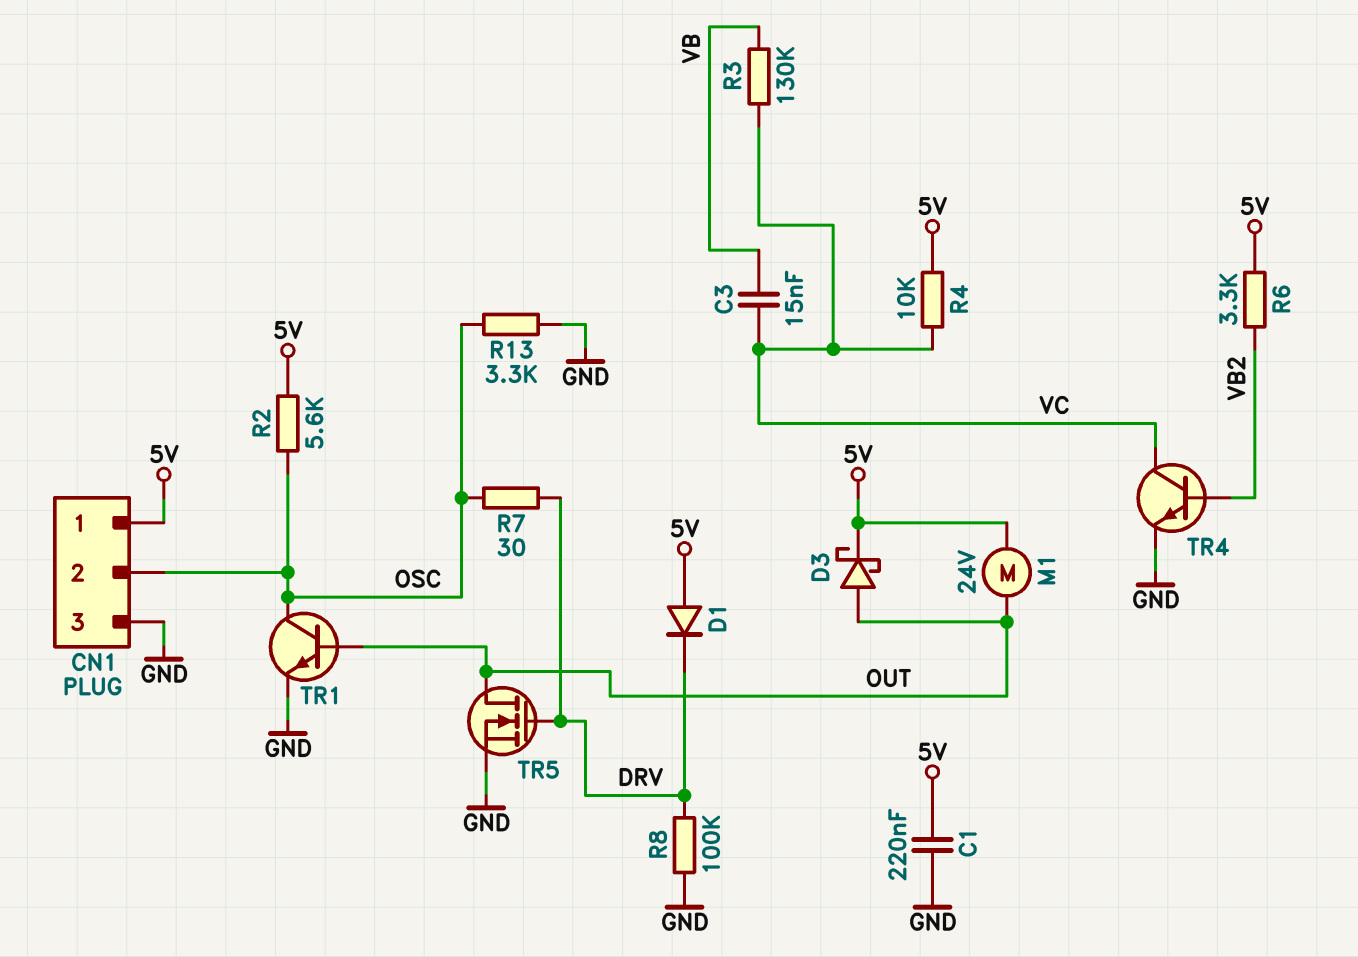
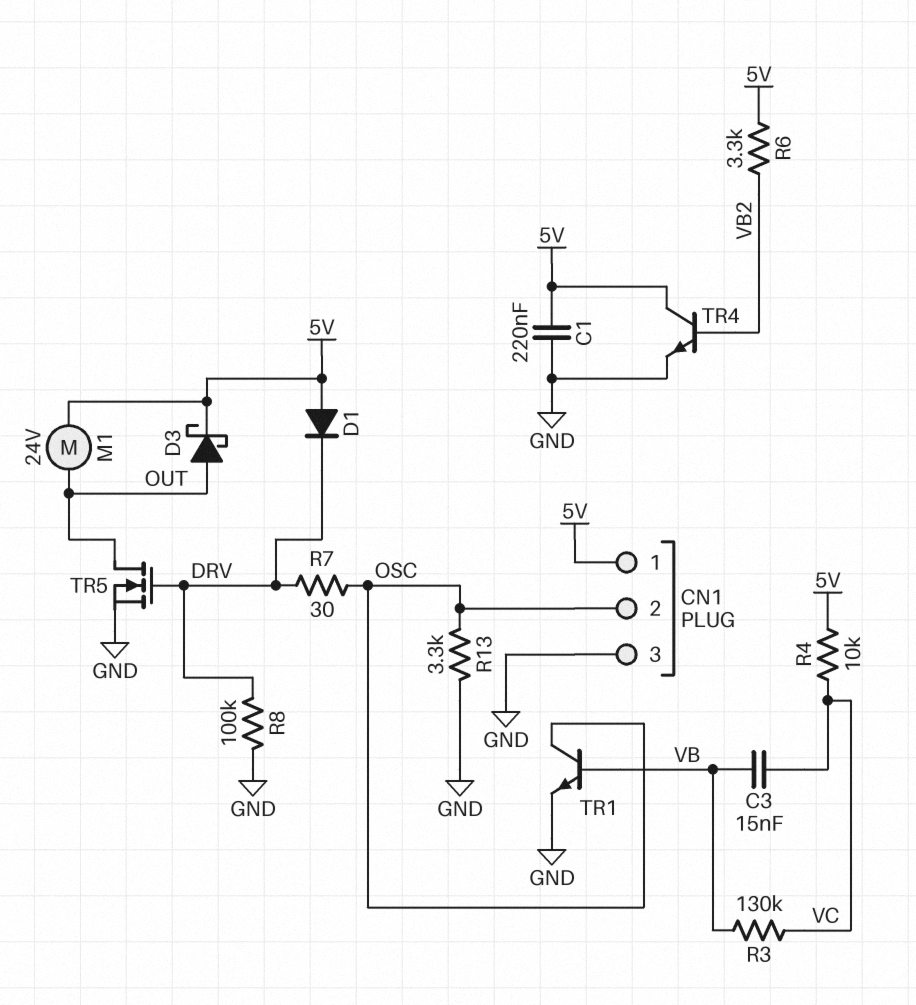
R2: 5.6k (5V, OSC) -> none
TR1: NPN (B OUT, C OSC, E GND) -> NPN (B VB, C OSC, E GND)
TR4: NPN (B VB2, C VC, E GND) -> NPN (B VB2, C 5V, E GND)

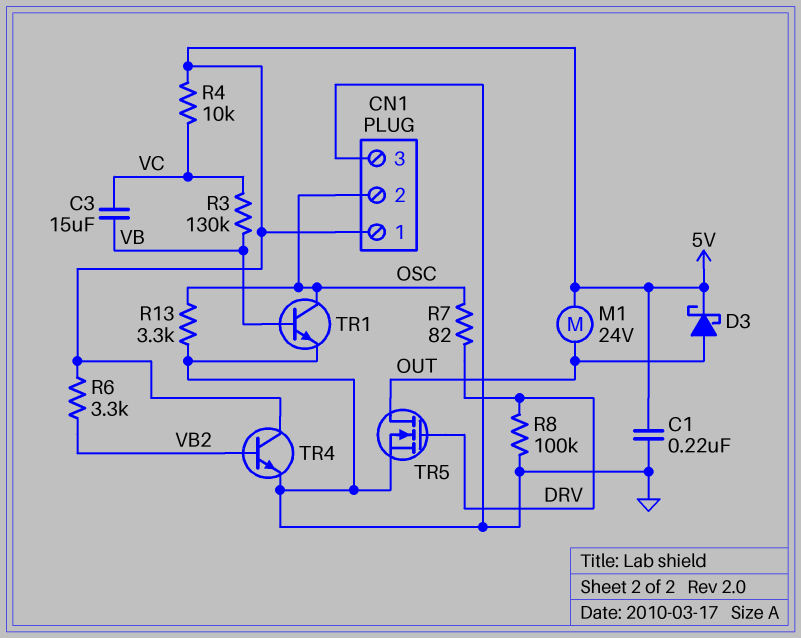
C3: 15nF (VB, VC) -> 15uF (VB, VC)
D1: diode (A 5V, K DRV) -> none
R7: 30 (DRV, OSC) -> 82 (DRV, OSC)

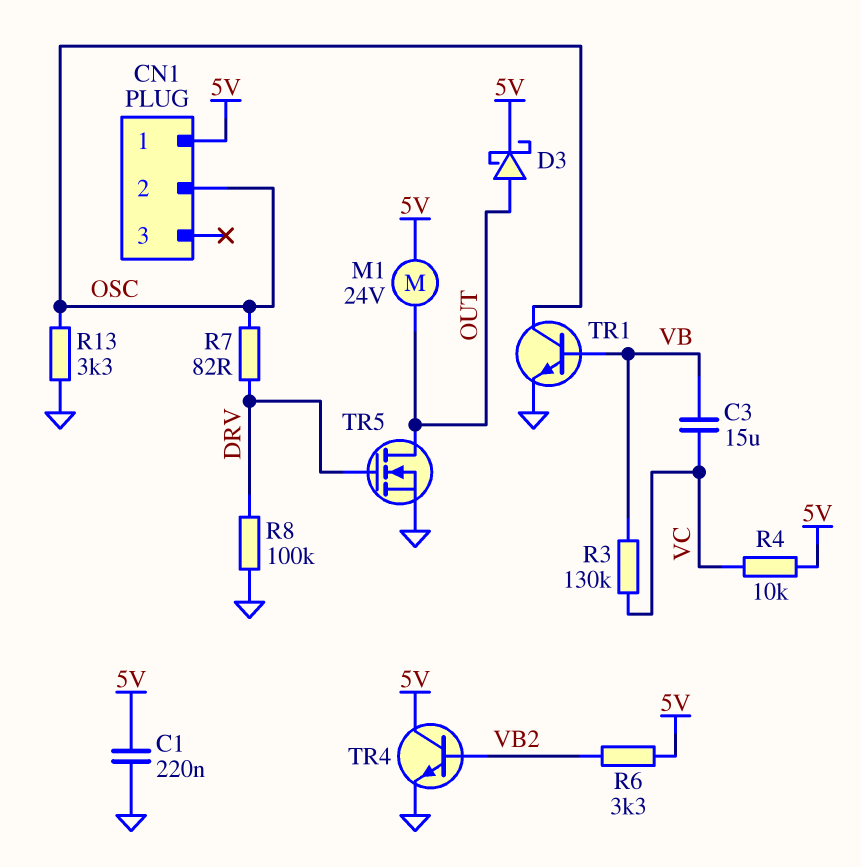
CN1 pin 3: GND -> none

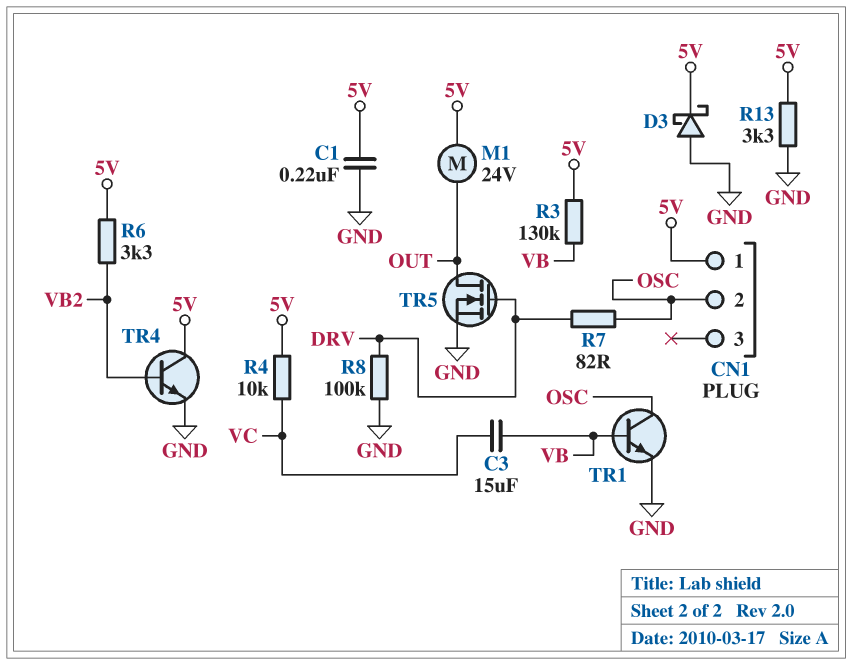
D3: schottky (A OUT, K 5V) -> schottky (A GND, K 5V)
R3: 130k (VB, VC) -> 130k (5V, VB)
R13: 3.3k (GND, OSC) -> 3.3k (5V, GND)

